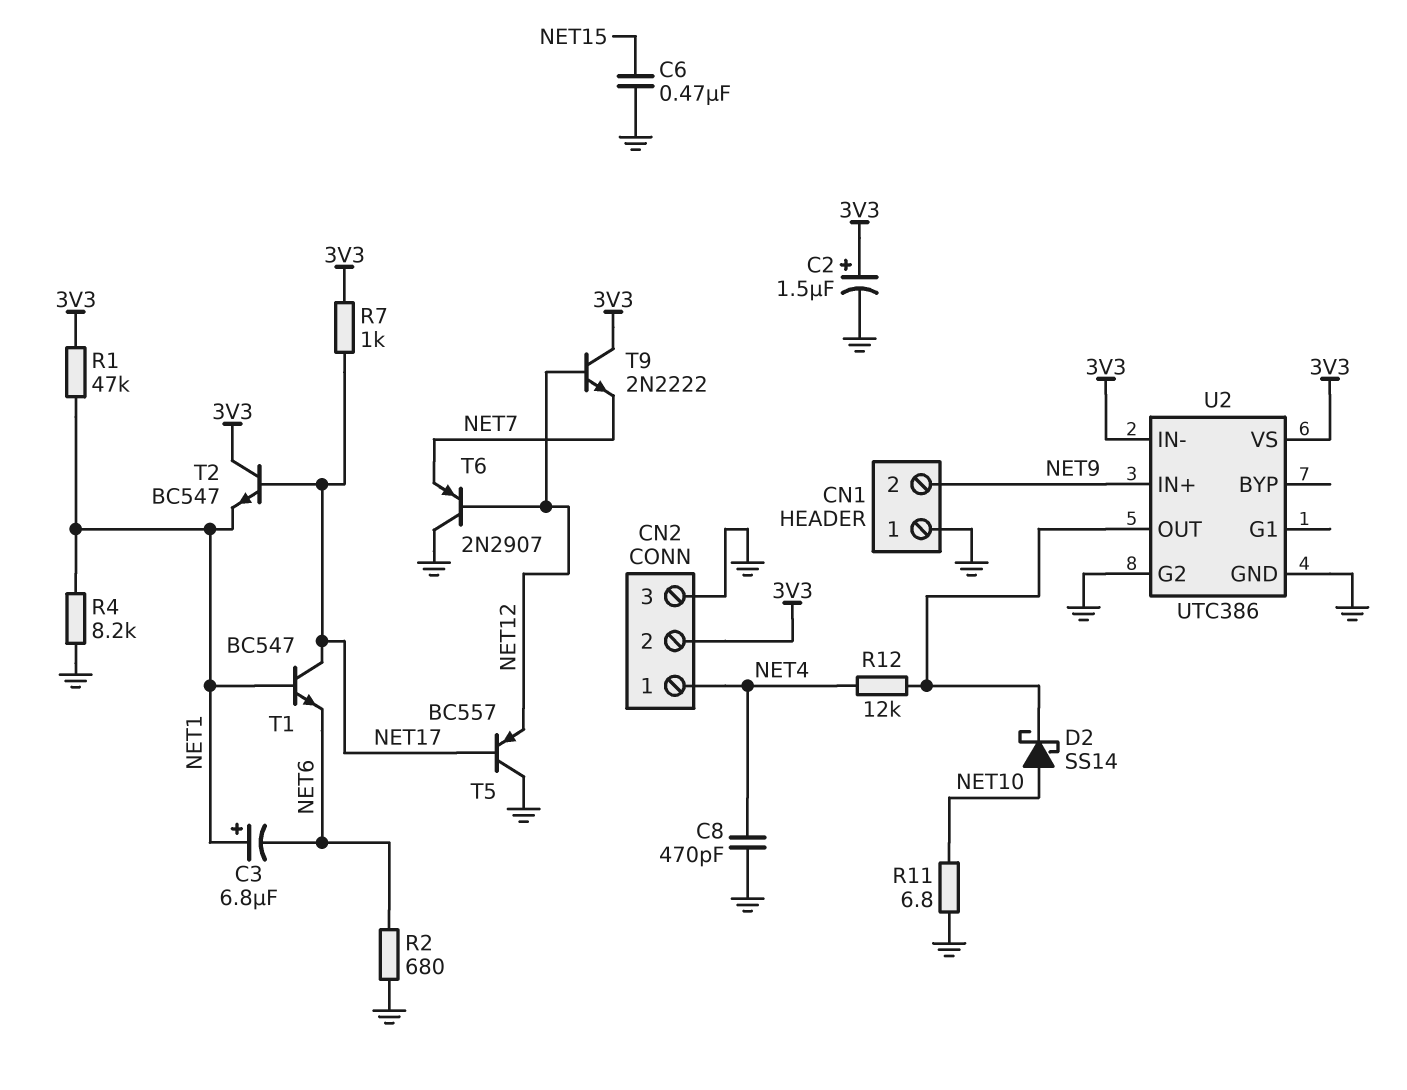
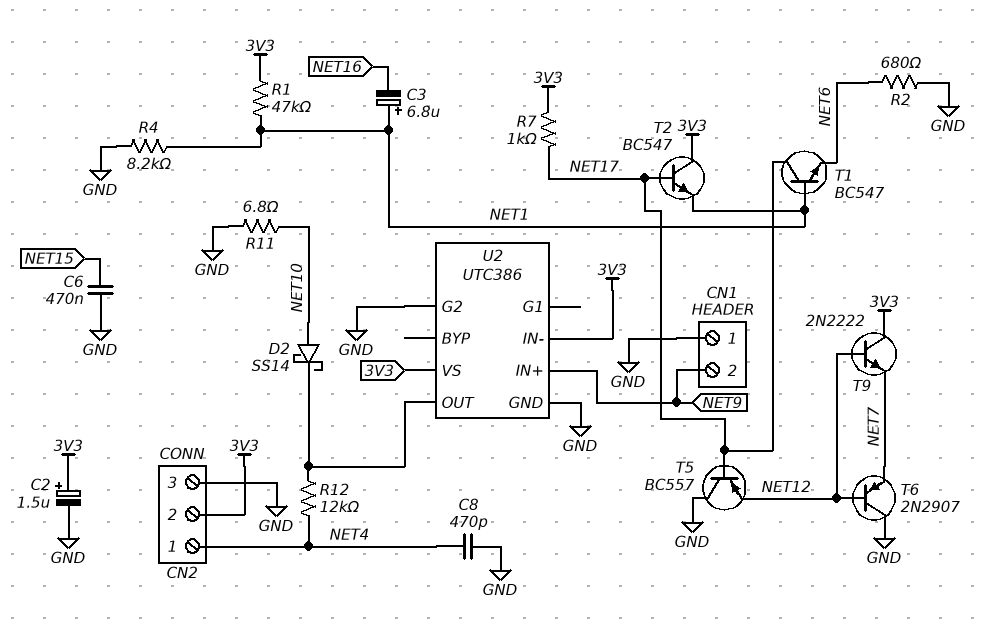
C3: 6.8uF (plus NET1, minus NET6) -> 6.8uF (plus NET1, minus NET16)

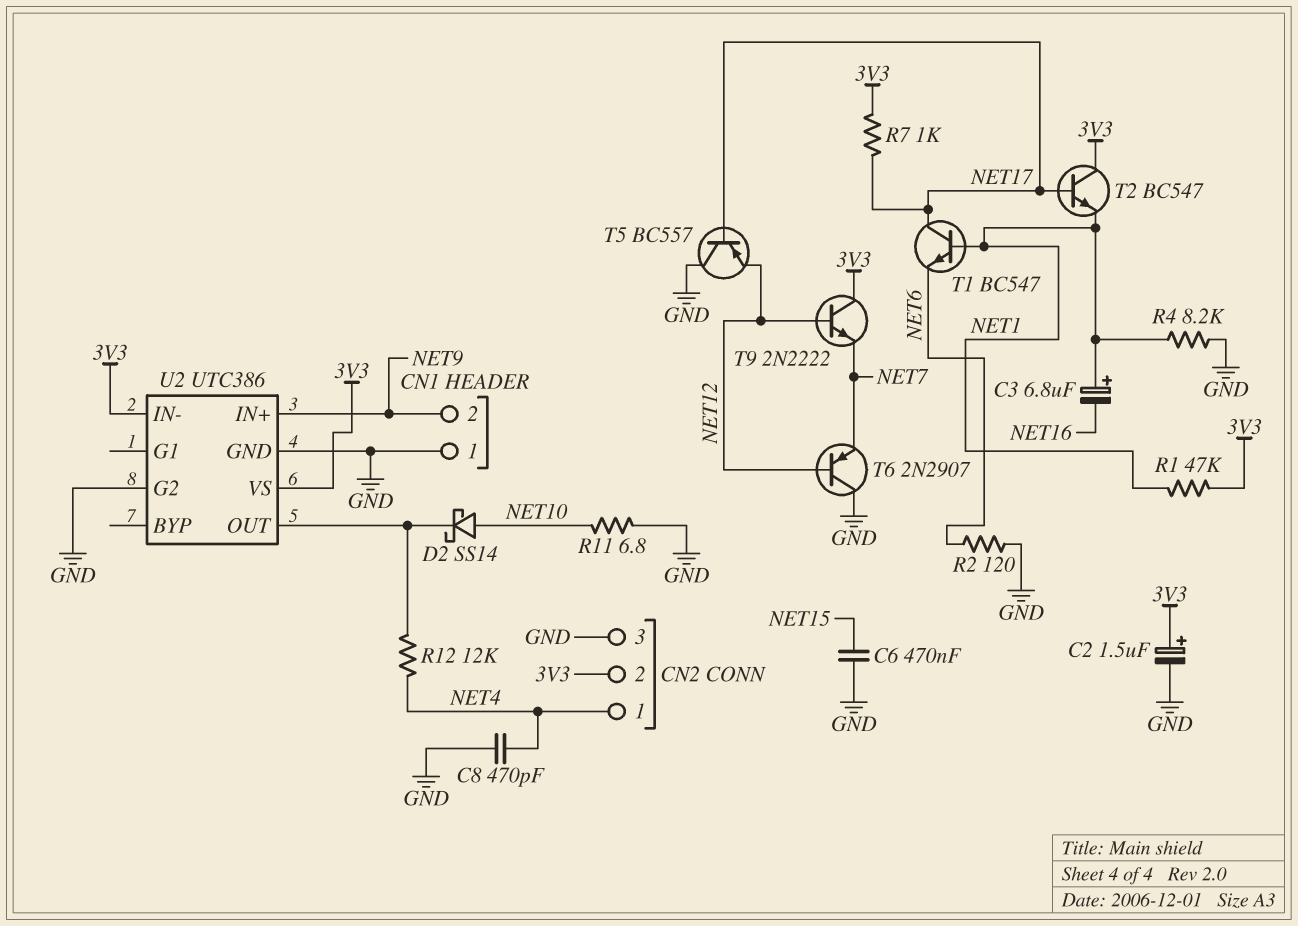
R2: 680 (GND, NET6) -> 120 (GND, NET6)

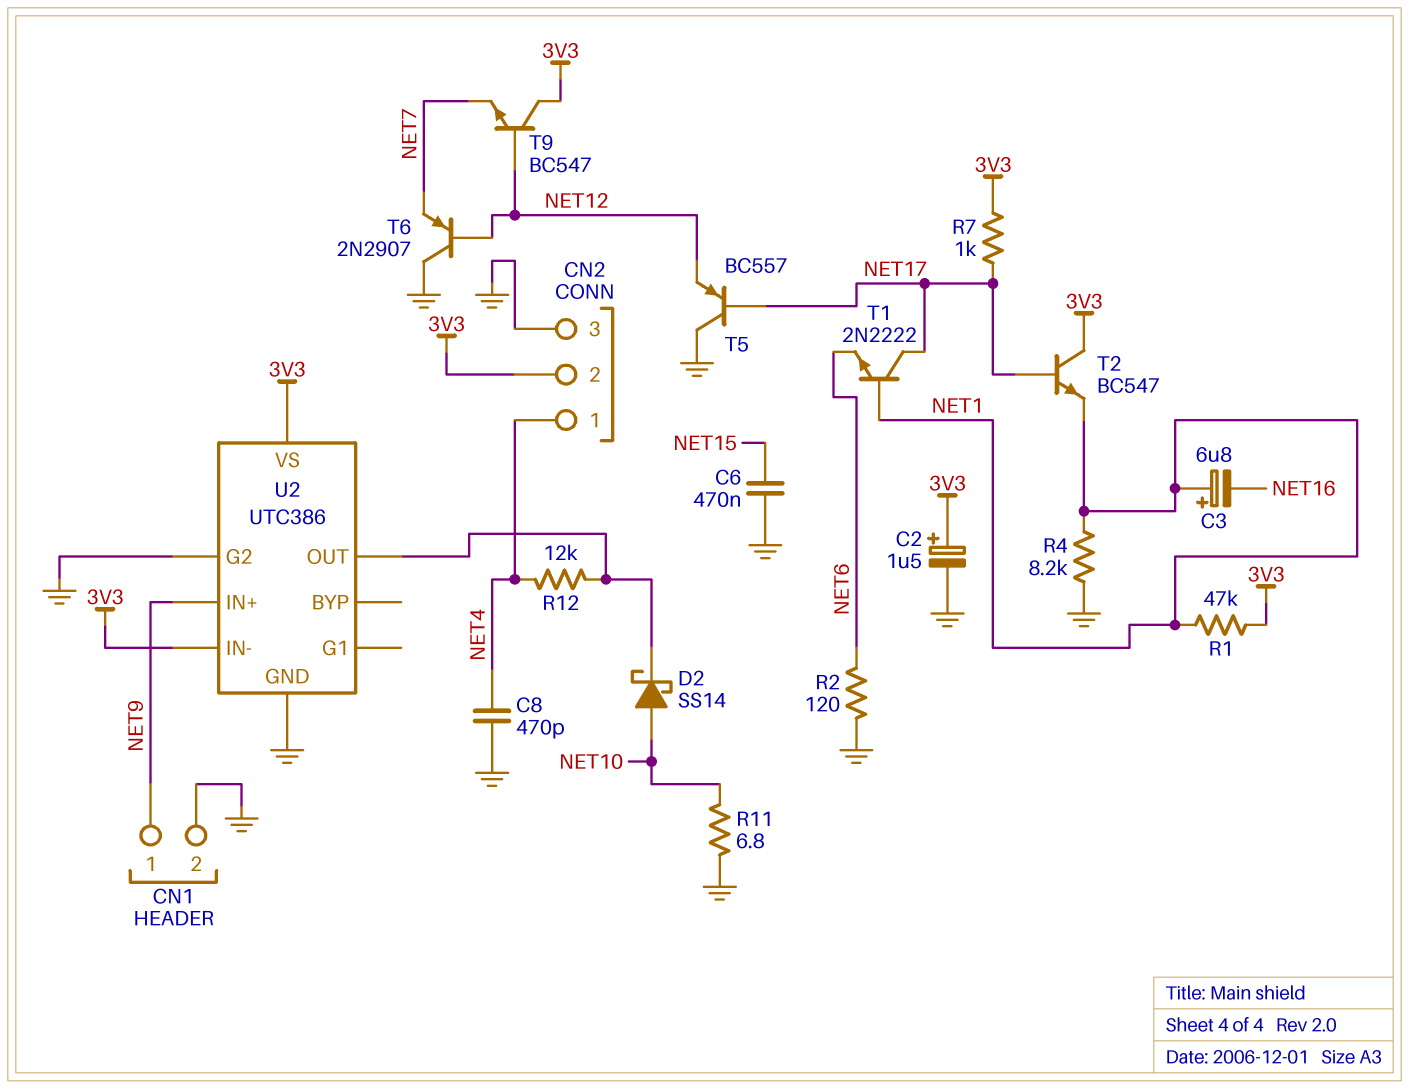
CN1 pin 1: GND -> NET9
CN1 pin 2: NET9 -> GND
T1: NPN BC547 (B NET1, C NET17, E NET6) -> NPN 2N2222 (B NET1, C NET17, E NET6)
T9: NPN 2N2222 (B NET12, C 3V3, E NET7) -> NPN BC547 (B NET12, C 3V3, E NET7)

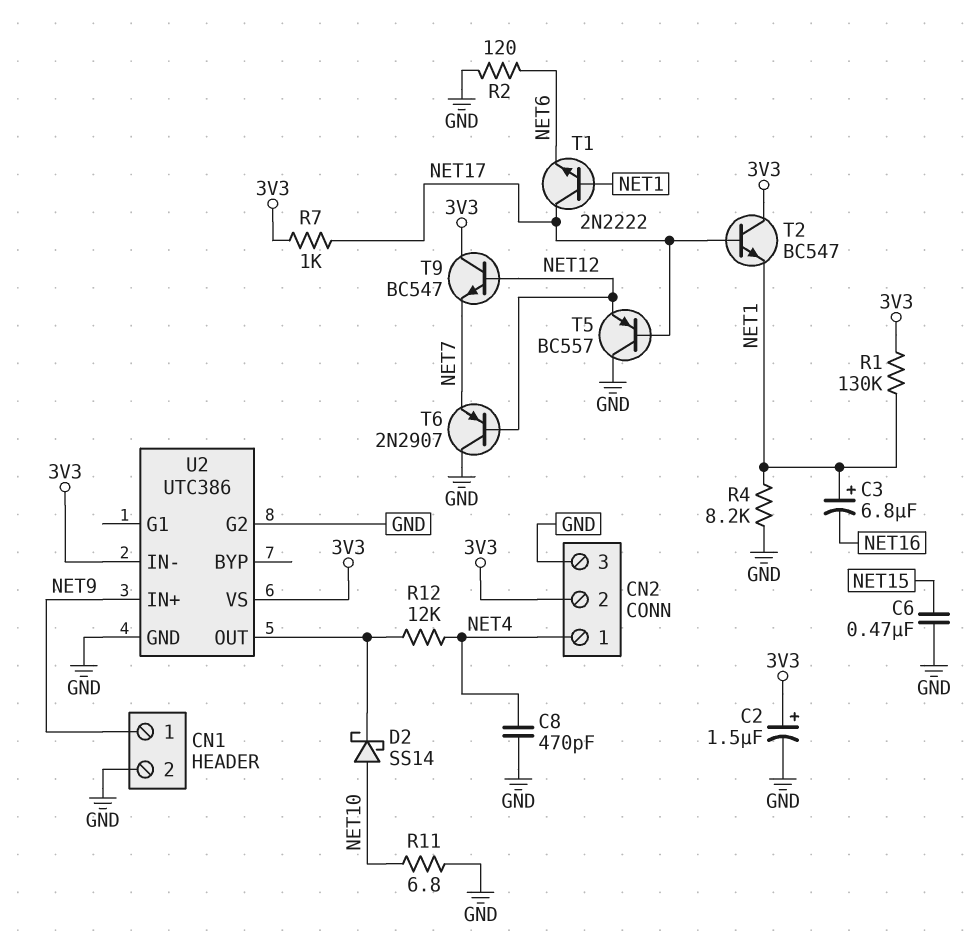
R1: 47k (3V3, NET1) -> 130k (3V3, NET1)

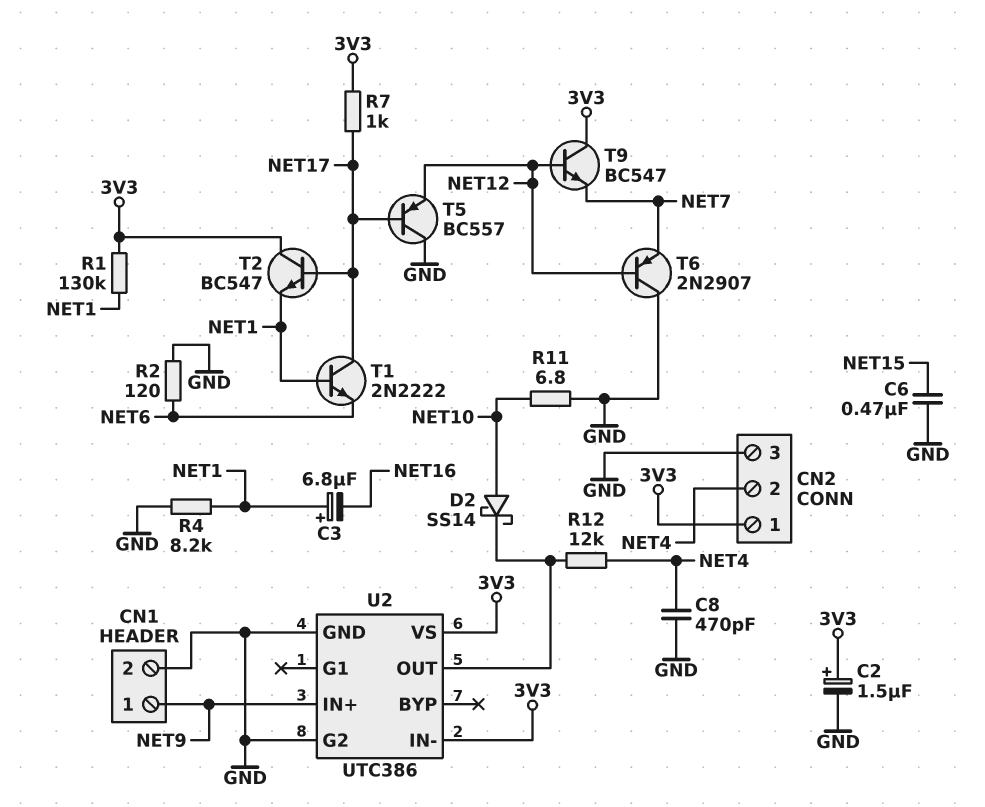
CN2 pin 1: NET4 -> 3V3
CN2 pin 2: 3V3 -> NET4

